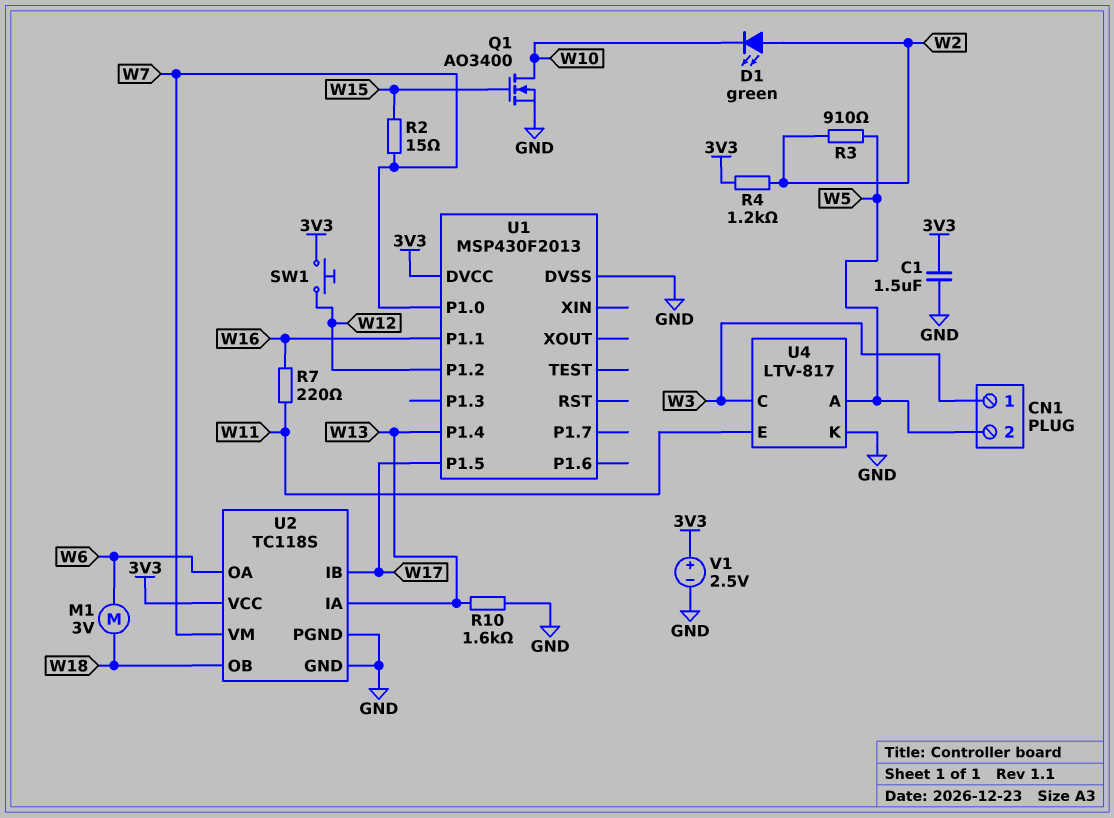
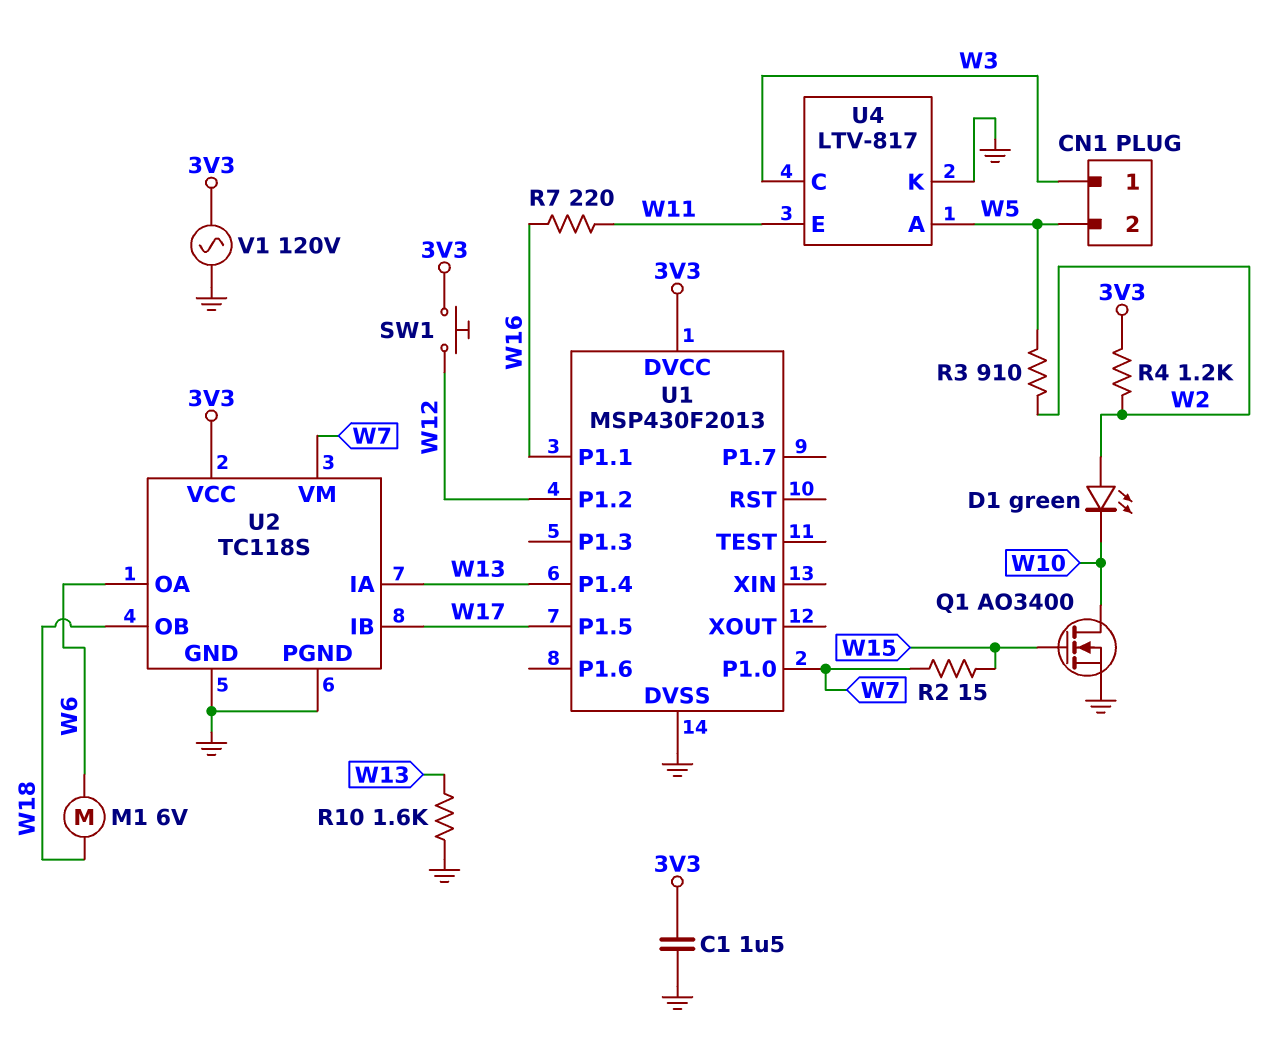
M1: motor 3V (W6, W18) -> motor 6V (W6, W18)
V1: 2.5V (plus 3V3, minus GND) -> AC 120V (3V3, GND)

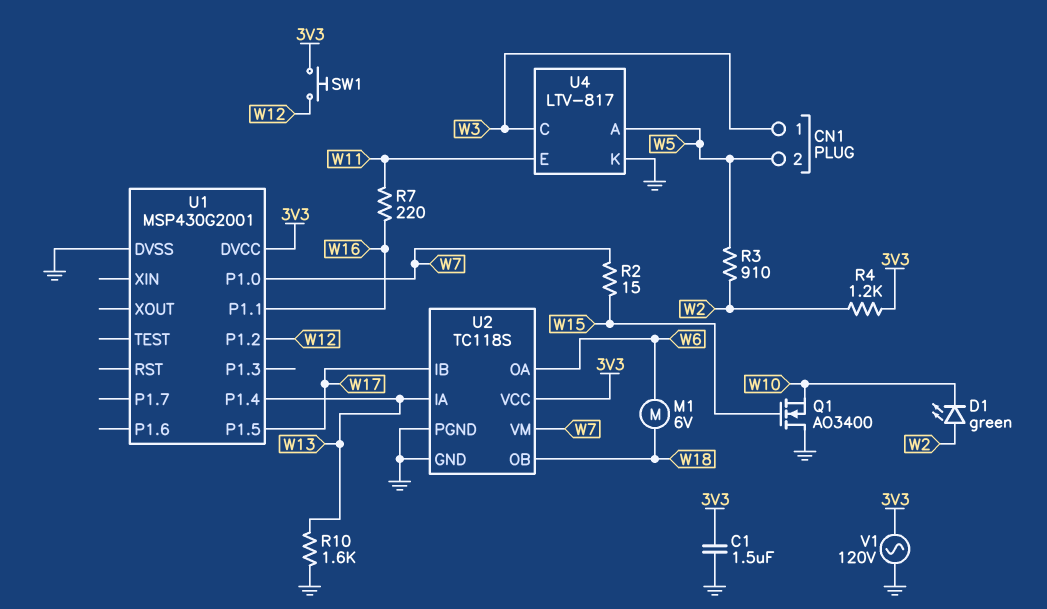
Q1: NMOS AO3400 (G W15, D W10, S GND) -> NMOS AO3400 (G W15, D GND, S W10)
U1: MSP430F2013 -> MSP430G2001

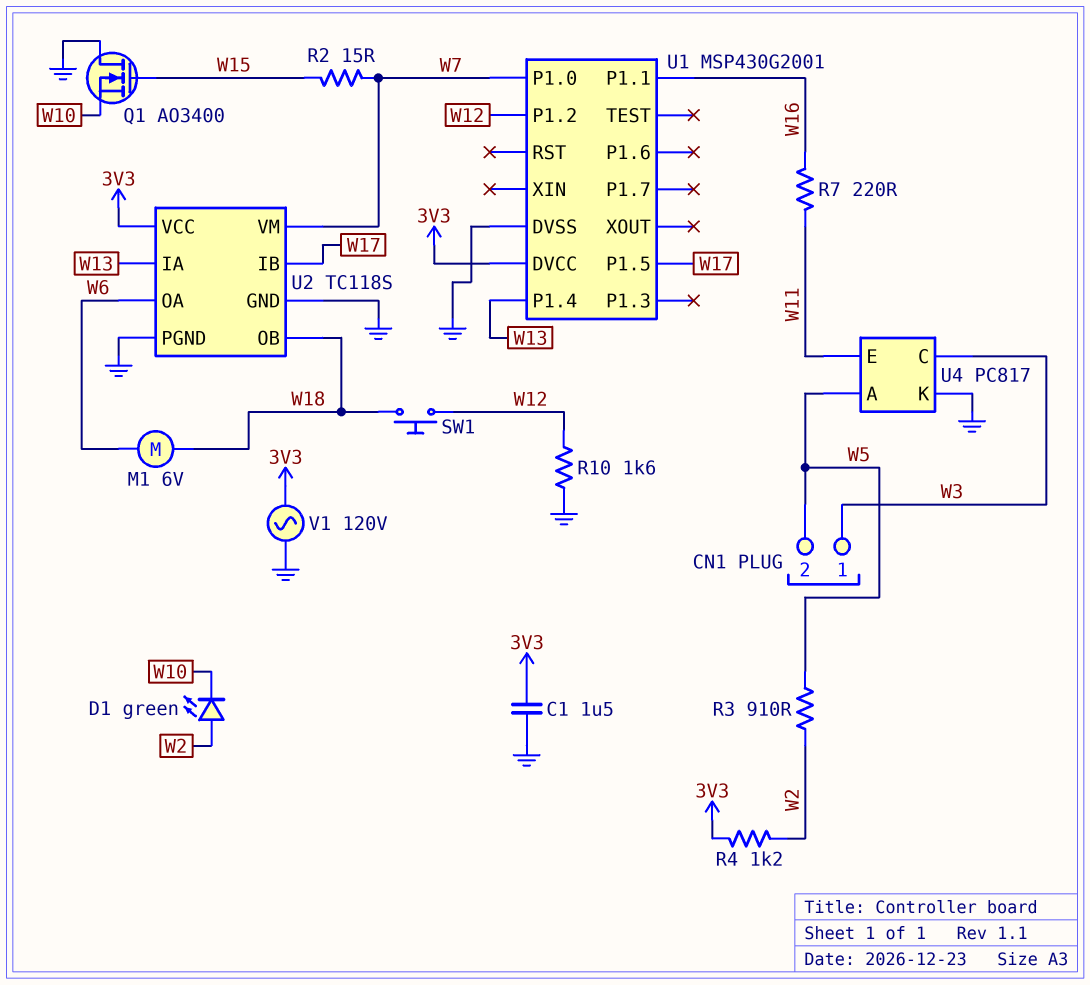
R10: 1.6k (GND, W13) -> 1.6k (GND, W12)
SW1: button (3V3, W12) -> button (W12, W18)
U4: LTV-817 -> PC817

